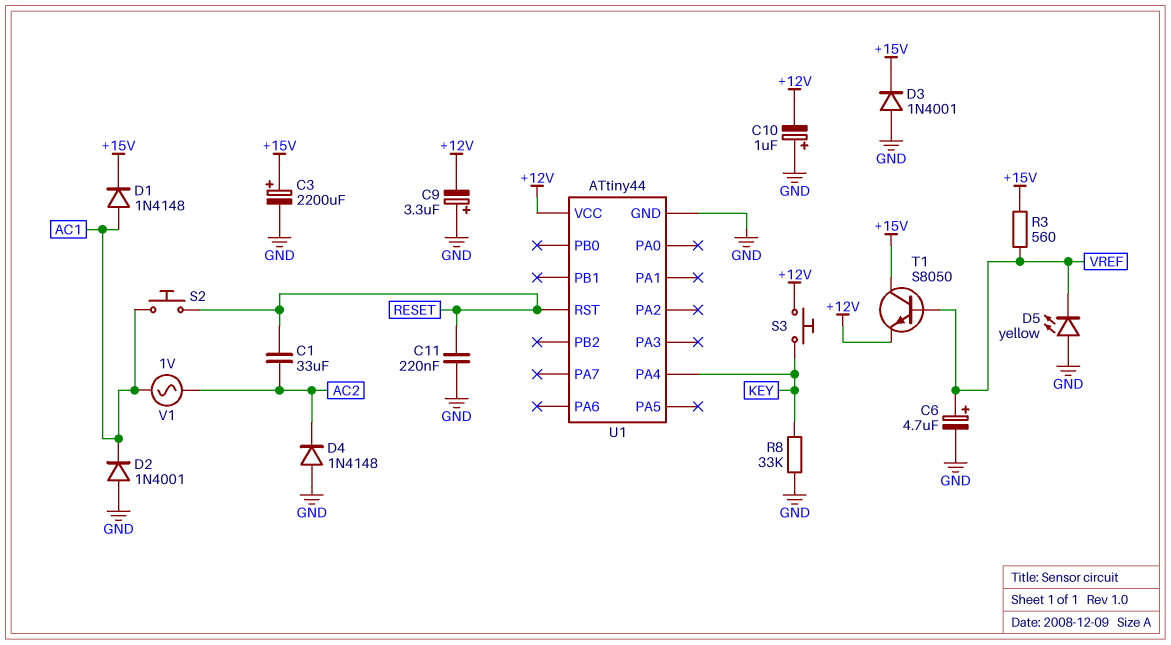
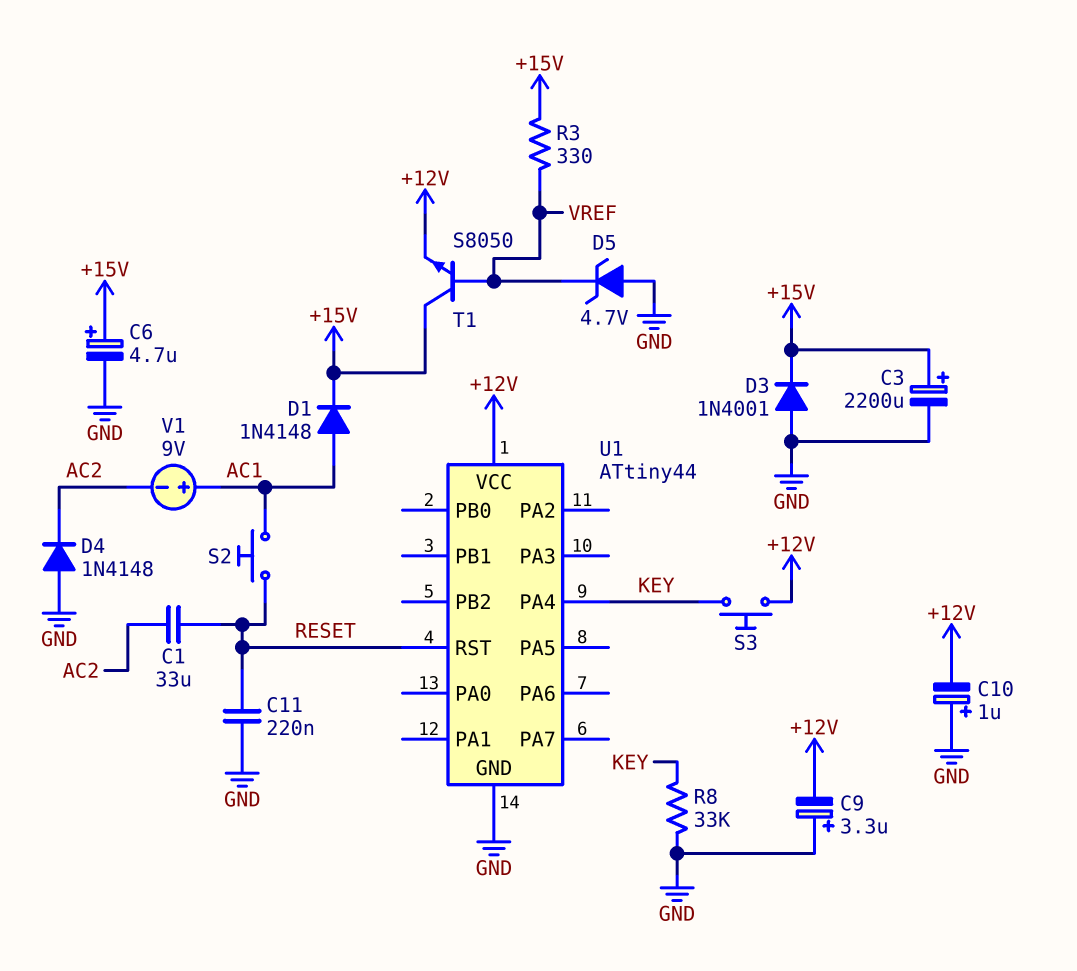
C6: 4.7uF (plus VREF, minus GND) -> 4.7uF (plus +15V, minus GND)
D2: diode 1N4001 (A GND, K AC1) -> none
D5: LED yellow (A GND, K VREF) -> zener 4.7V (A GND, K VREF)
R3: 560 (+15V, VREF) -> 330 (+15V, VREF)
V1: AC 1V (AC1, AC2) -> 9V (plus AC1, minus AC2)

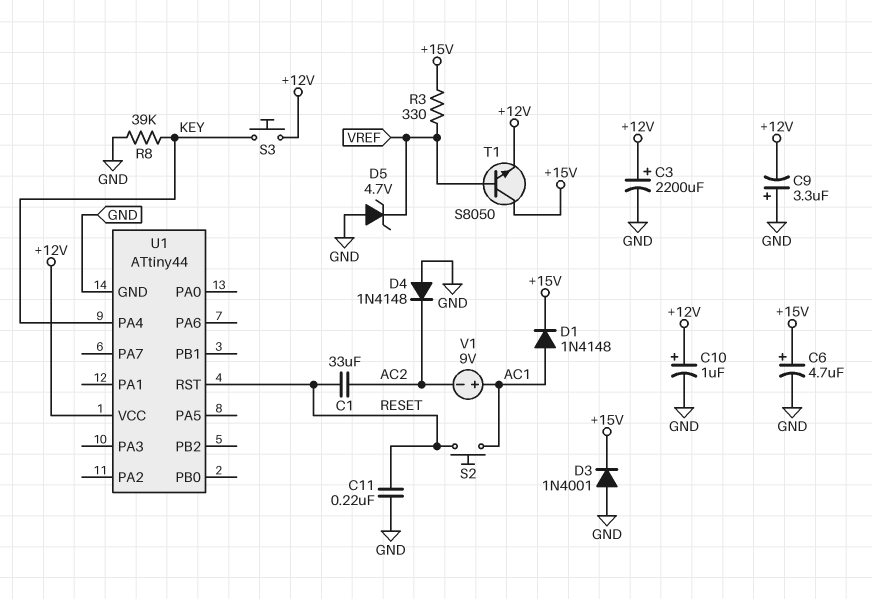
C3: 2200uF (plus +15V, minus GND) -> 2200uF (plus +12V, minus GND)
C10: 1uF (plus GND, minus +12V) -> 1uF (plus +12V, minus GND)
R8: 33k (GND, KEY) -> 39k (GND, KEY)

